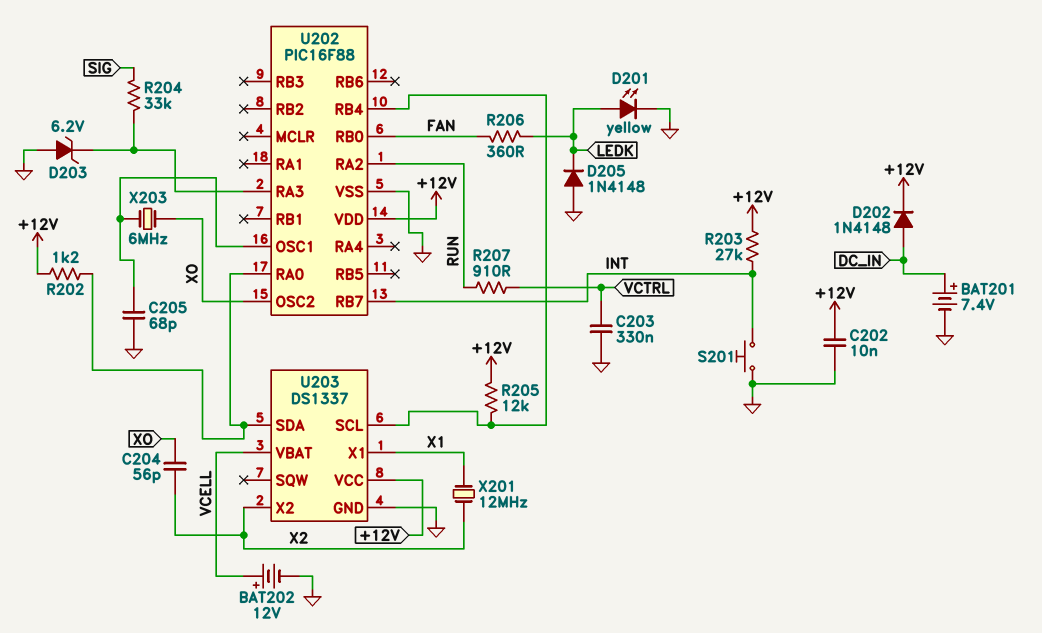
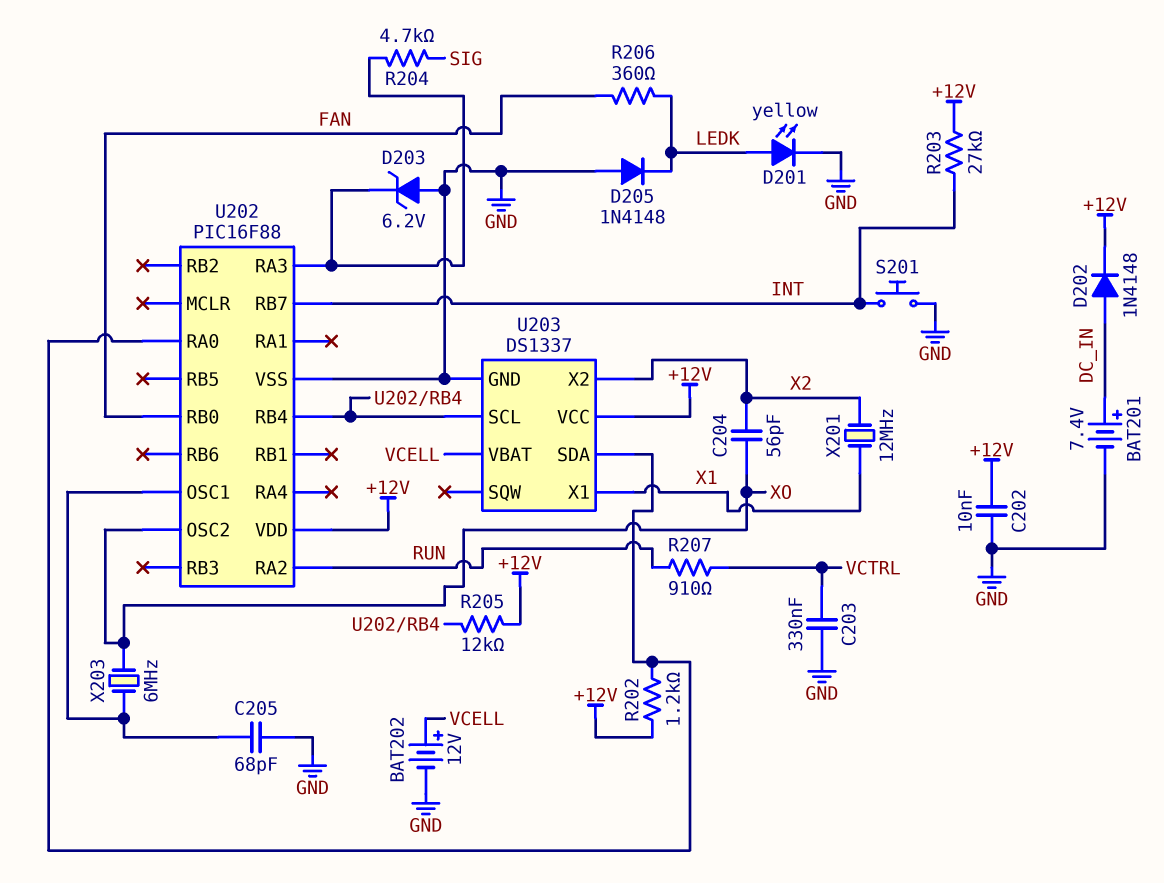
R204: 33k (SIG, U202/RA3) -> 4.7k (SIG, U202/RA3)

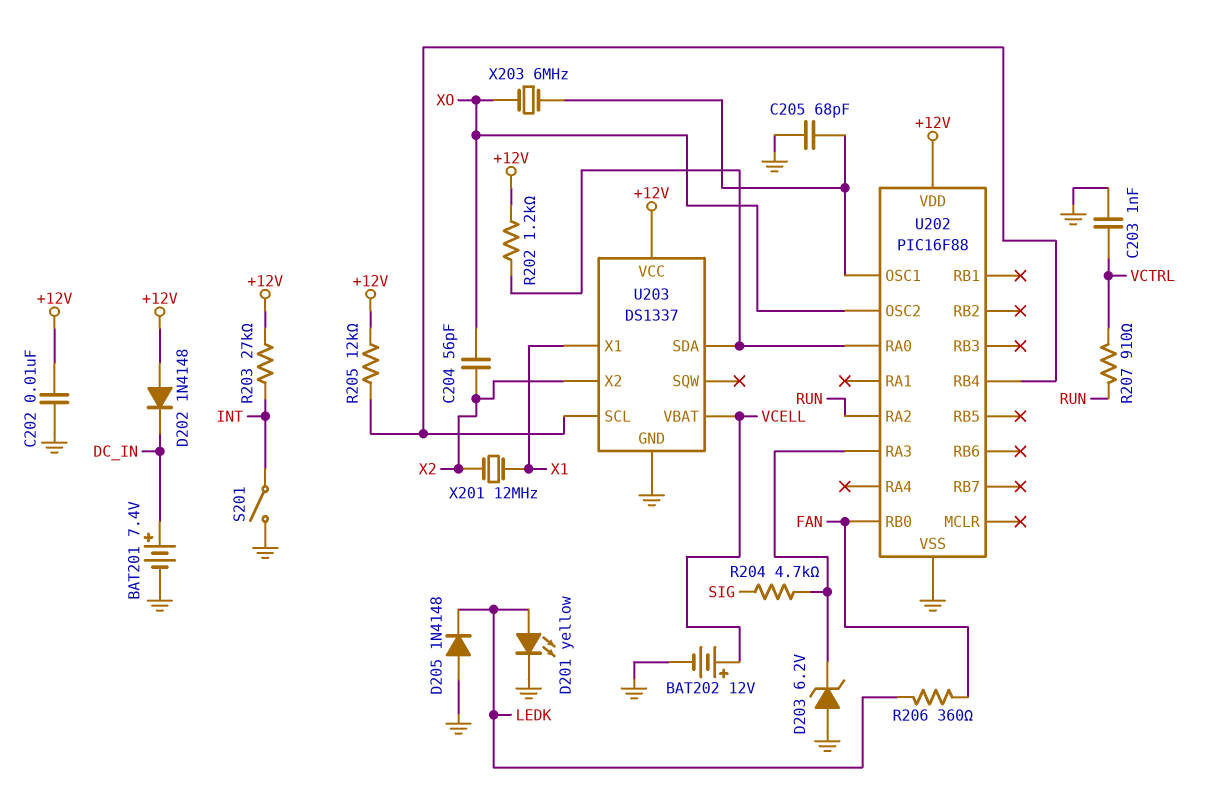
C203: 330nF (GND, VCTRL) -> 1nF (GND, VCTRL)
D202: diode 1N4148 (A DC_IN, K +12V) -> diode 1N4148 (A +12V, K DC_IN)
S201: button (GND, INT) -> switch (GND, INT)
U202 pin RB7: INT -> none

